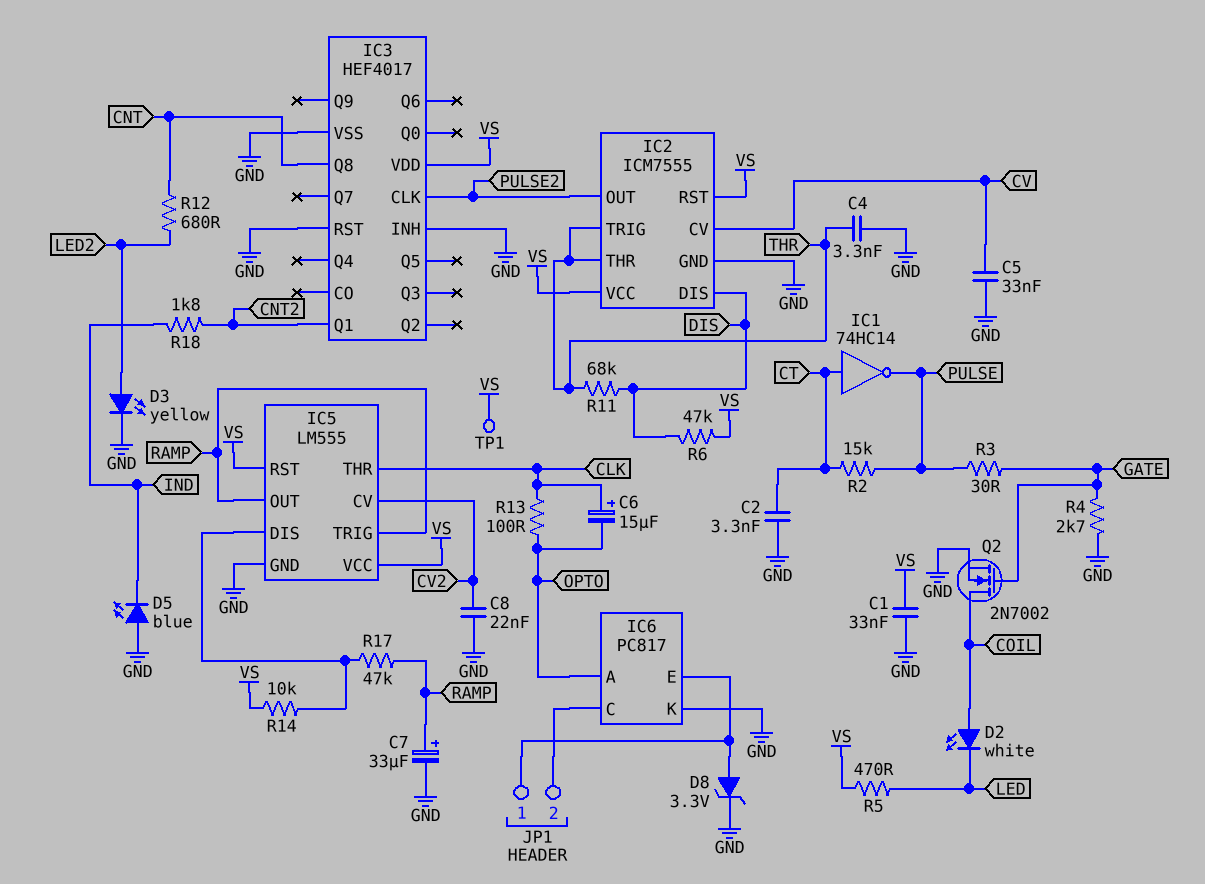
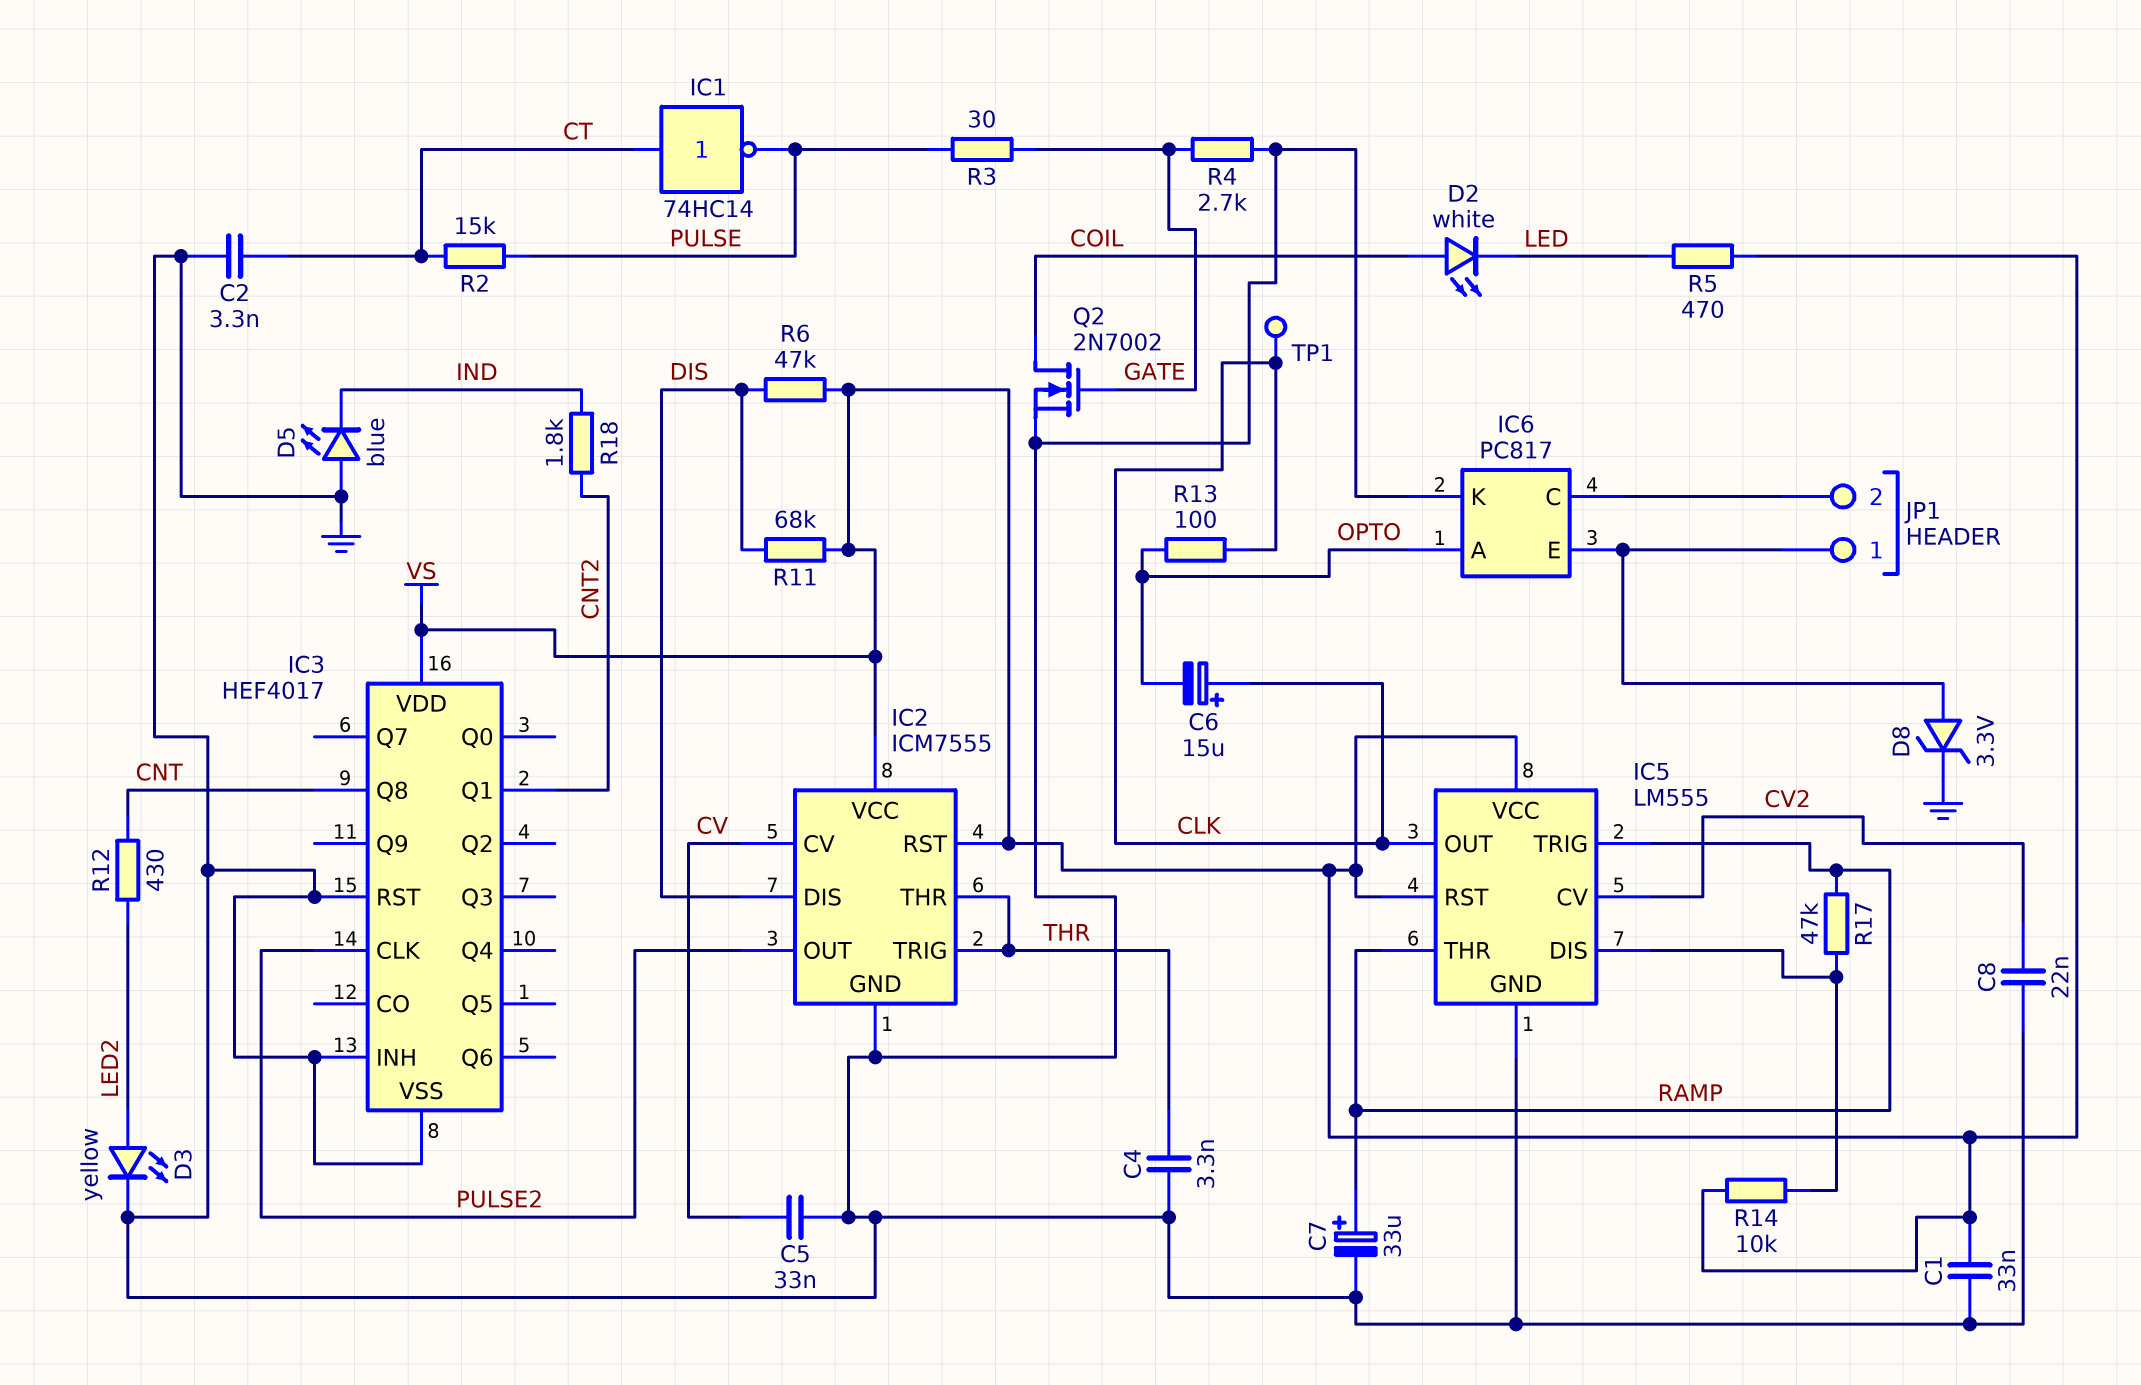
IC5 pin OUT: RAMP -> CLK
IC5 pin THR: CLK -> RAMP
R11: 68k (DIS, THR) -> 68k (DIS, VS)
R12: 680 (CNT, LED2) -> 430 (CNT, LED2)
TP1: test point (VS) -> test point (CLK)

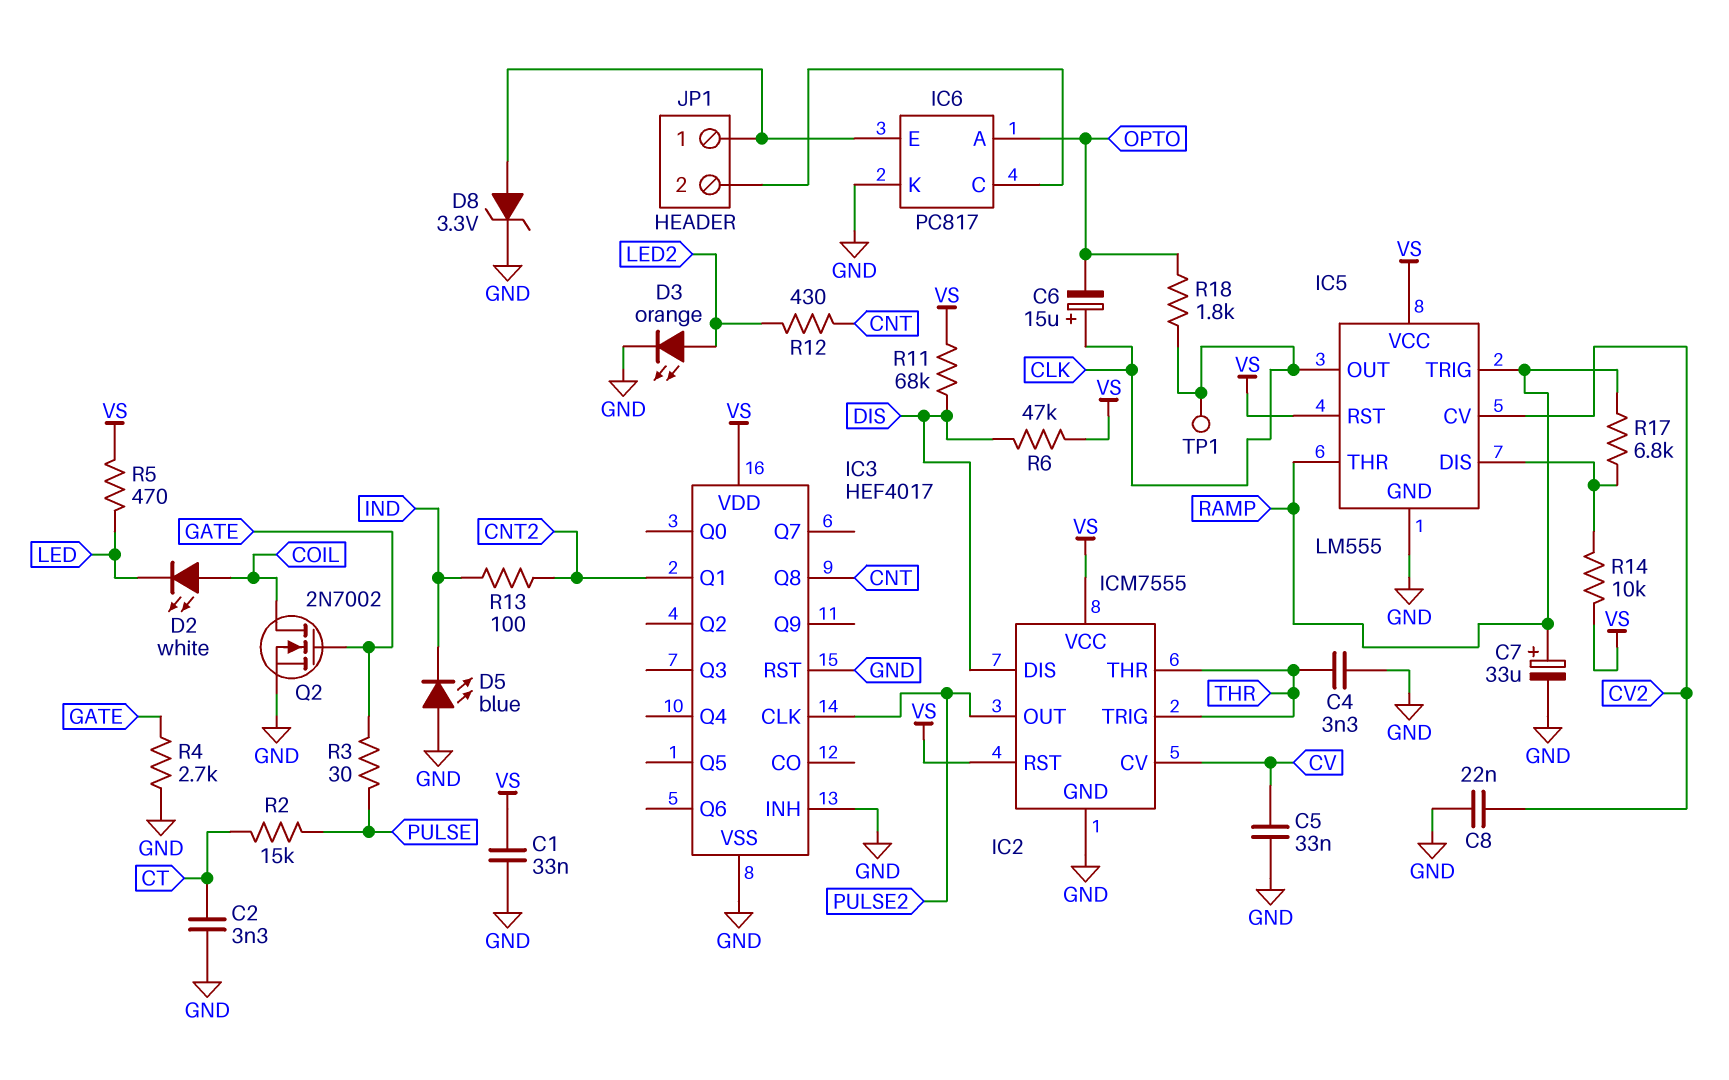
D3: LED yellow (A LED2, K GND) -> LED orange (A LED2, K GND)
IC1: NOT 74HC14 (in CT, out PULSE) -> none
R13: 100 (CLK, OPTO) -> 100 (CNT2, IND)
R17: 47k (IC5/DIS, RAMP) -> 6.8k (IC5/DIS, RAMP)
R18: 1.8k (CNT2, IND) -> 1.8k (CLK, OPTO)

